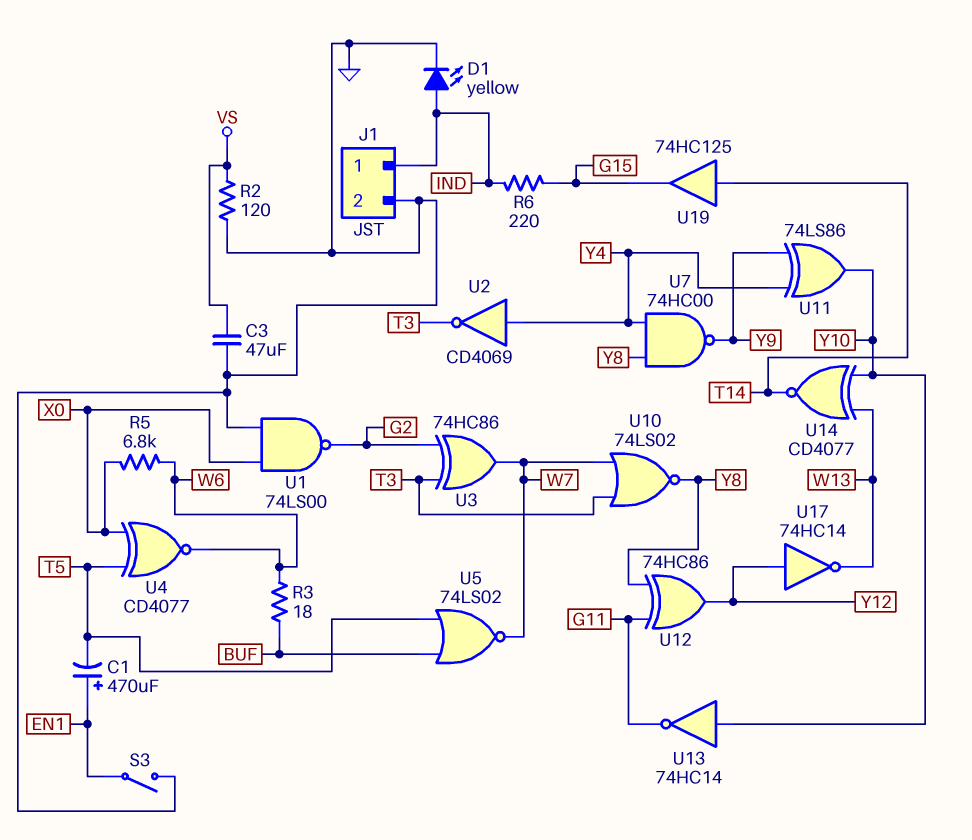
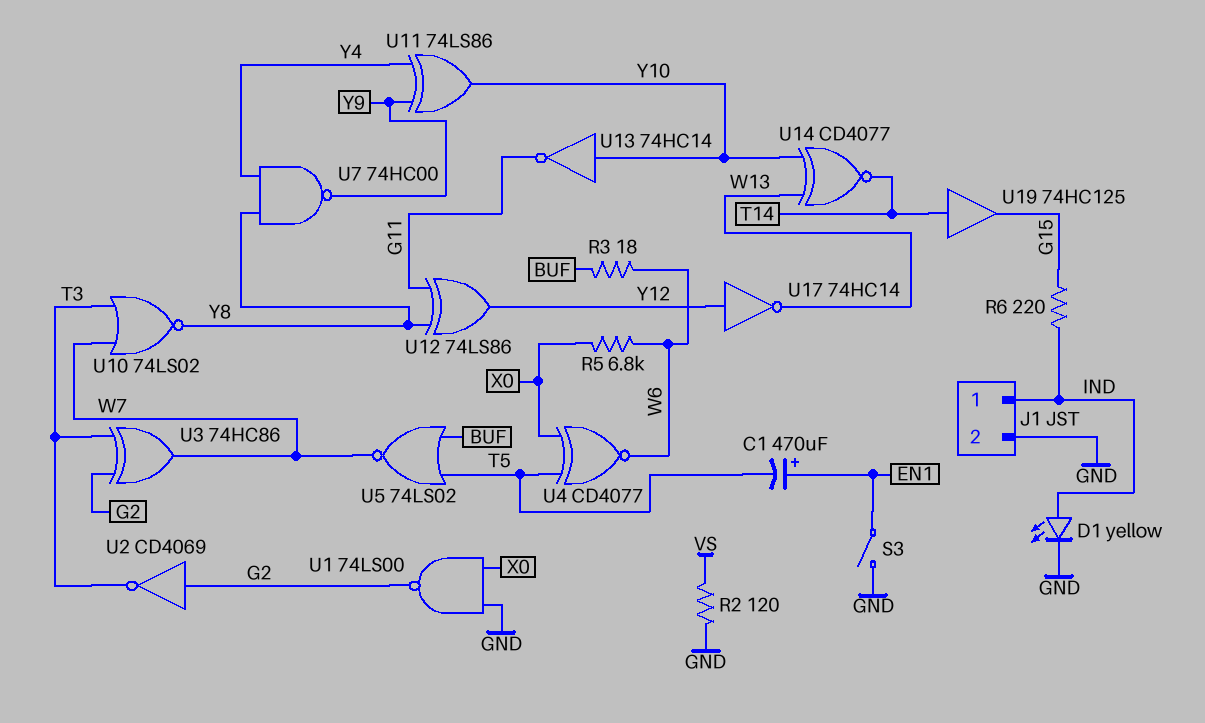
C3: 47uF (GND, VS) -> none
U2: NOT CD4069 (in Y4, out T3) -> NOT CD4069 (in G2, out T3)
U12: XOR 74HC86 (in G11, in Y8, out Y12) -> XOR 74LS86 (in G11, in Y8, out Y12)

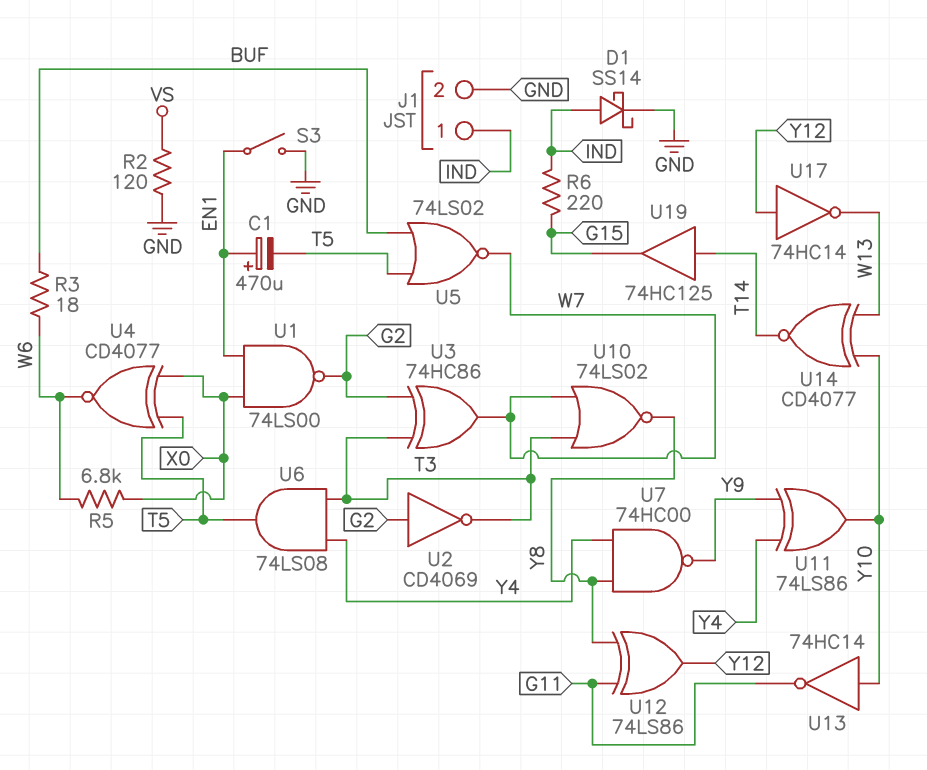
D1: LED yellow (A IND, K GND) -> schottky SS14 (A IND, K GND)
U1: NAND 74LS00 (in GND, in X0, out G2) -> NAND 74LS00 (in EN1, in X0, out G2)
U6: none -> AND 74LS08 (in T3, in Y4, out T5)

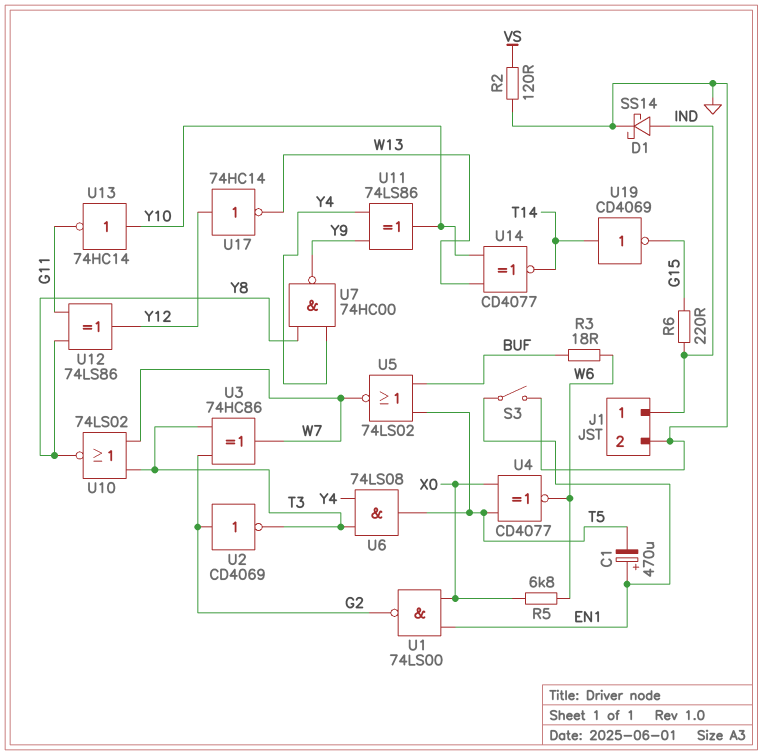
U19: buffer 74HC125 (in T14, out G15) -> NOT CD4069 (in T14, out G15)

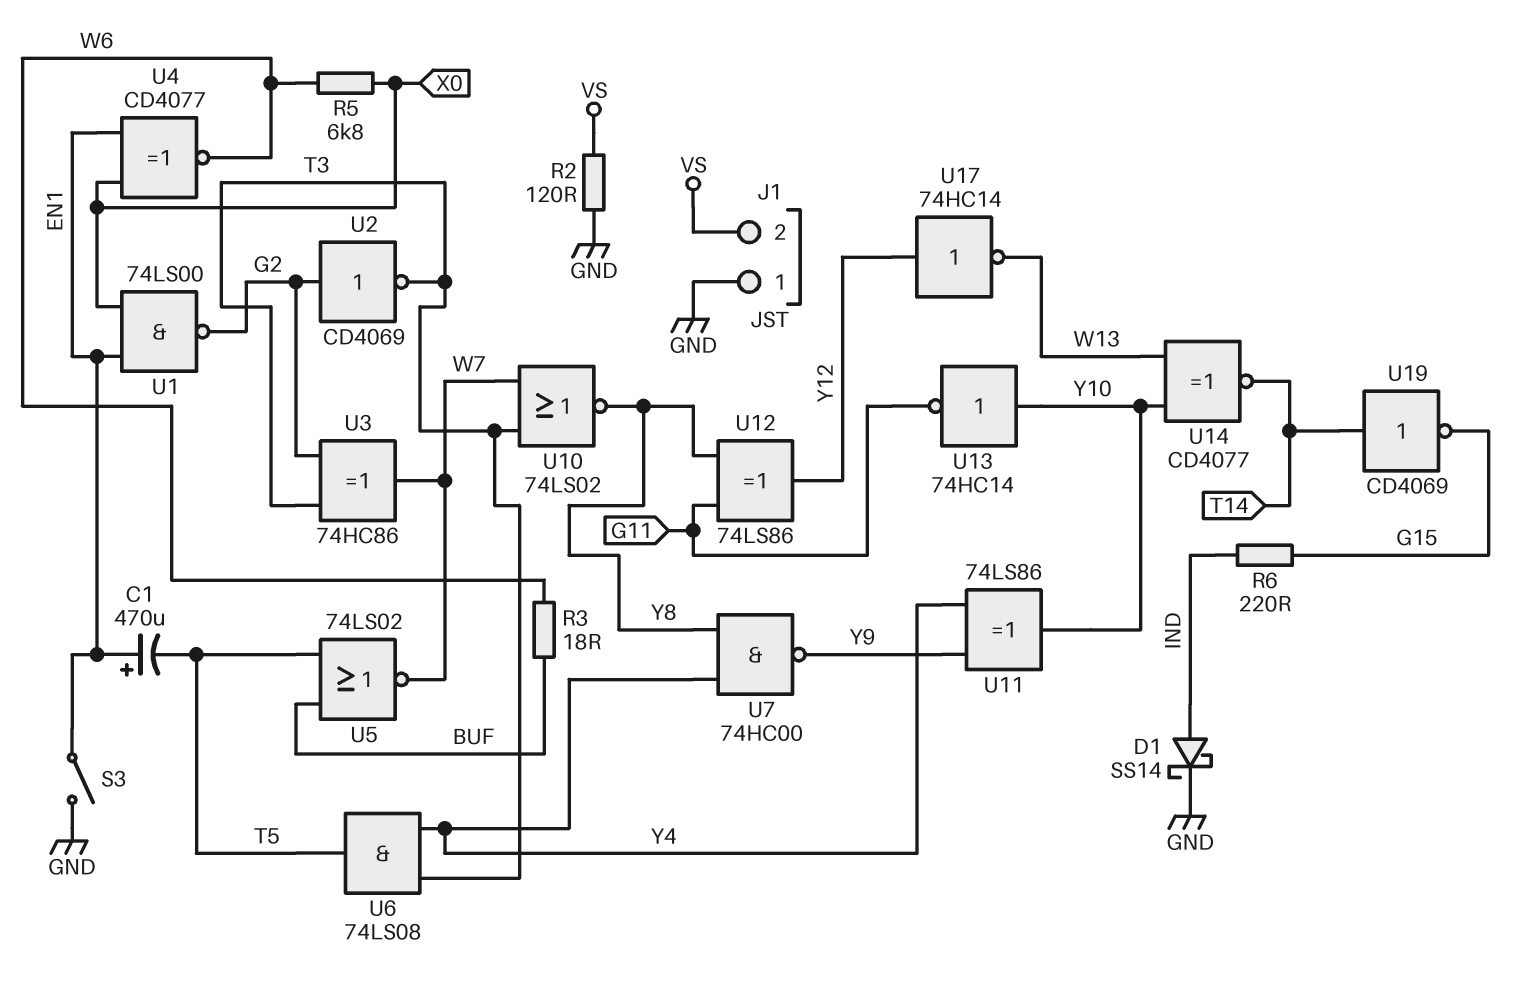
J1 pin 1: IND -> GND
J1 pin 2: GND -> VS
U4: XNOR CD4077 (in T5, in X0, out W6) -> XNOR CD4077 (in EN1, in X0, out W6)

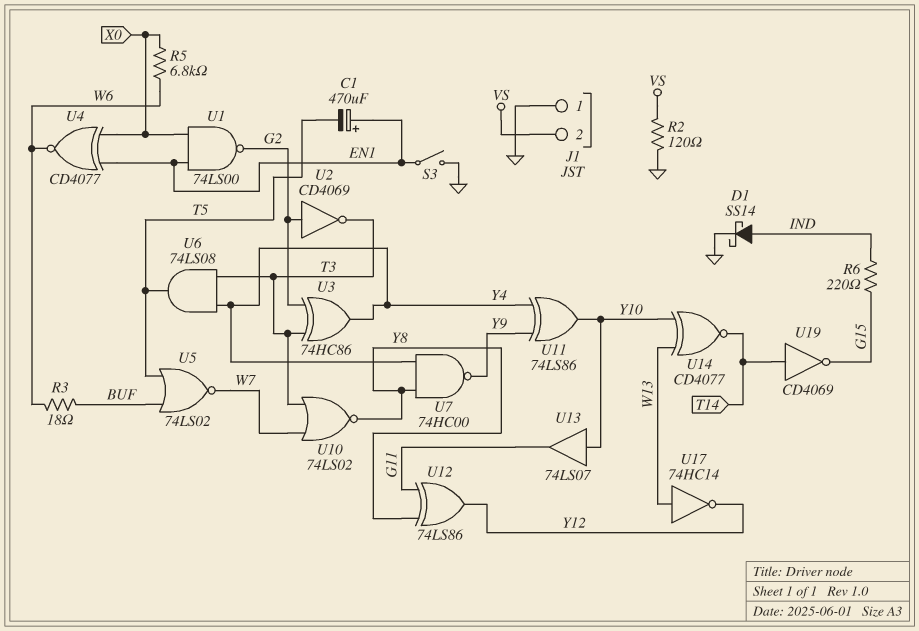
U3: XOR 74HC86 (in G2, in T3, out W7) -> XOR 74HC86 (in G2, in T3, out Y4)
U13: NOT 74HC14 (in Y10, out G11) -> buffer 74LS07 (in Y10, out G11)
U17: NOT 74HC14 (in Y12, out W13) -> NOT 74HC14 (in W13, out Y12)

